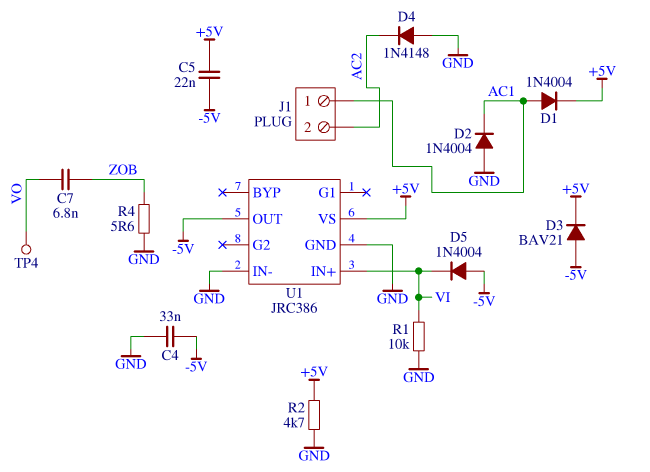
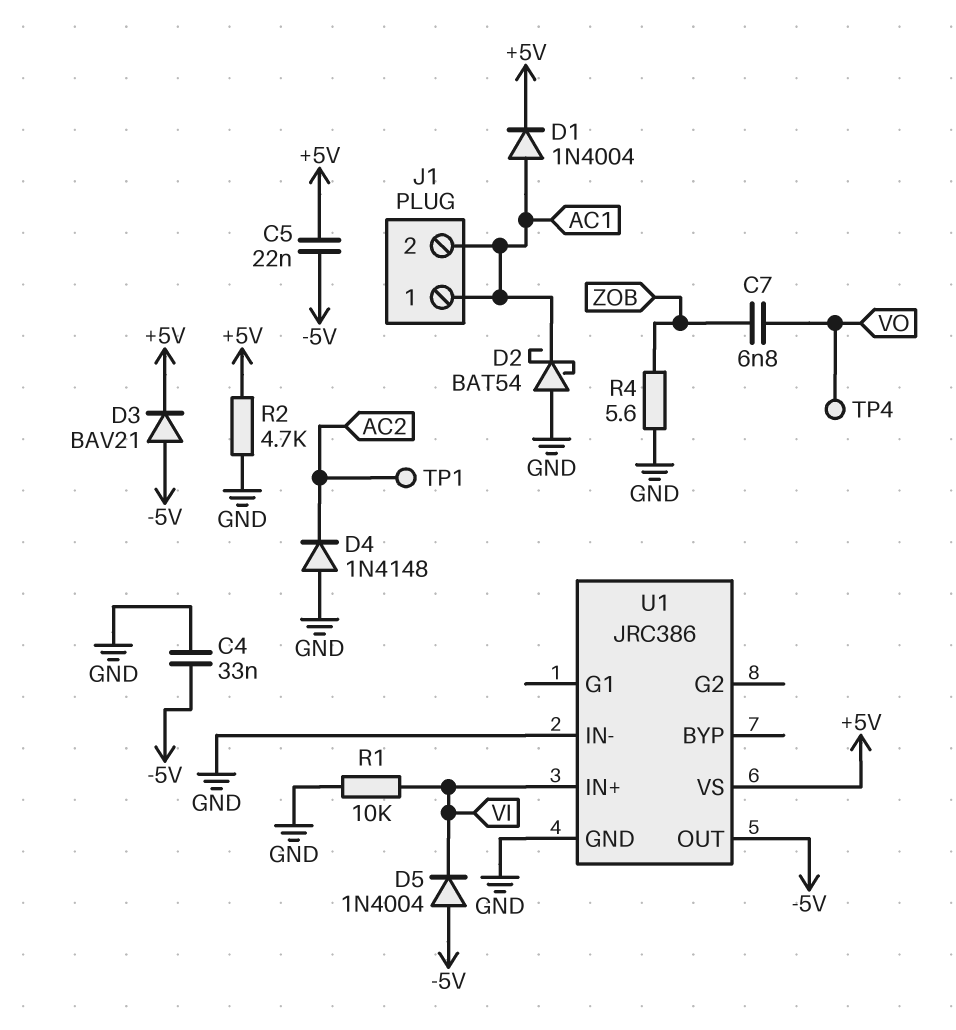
D2: diode 1N4004 (A GND, K AC1) -> schottky BAT54 (A GND, K AC1)
J1 pin 2: AC2 -> AC1
TP1: none -> test point (AC2)

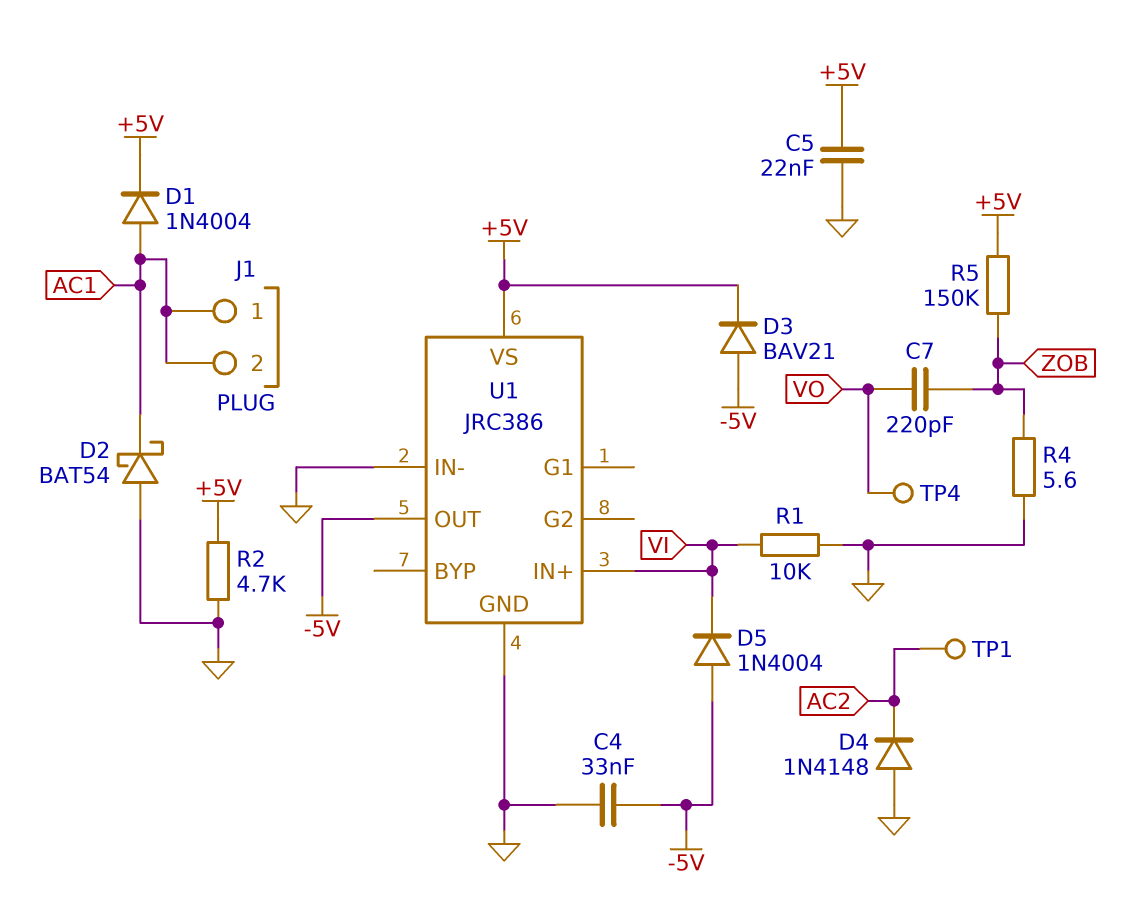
C5: 22nF (+5V, -5V) -> 22nF (+5V, GND)
C7: 6.8nF (VO, ZOB) -> 220pF (VO, ZOB)
R5: none -> 150k (+5V, ZOB)

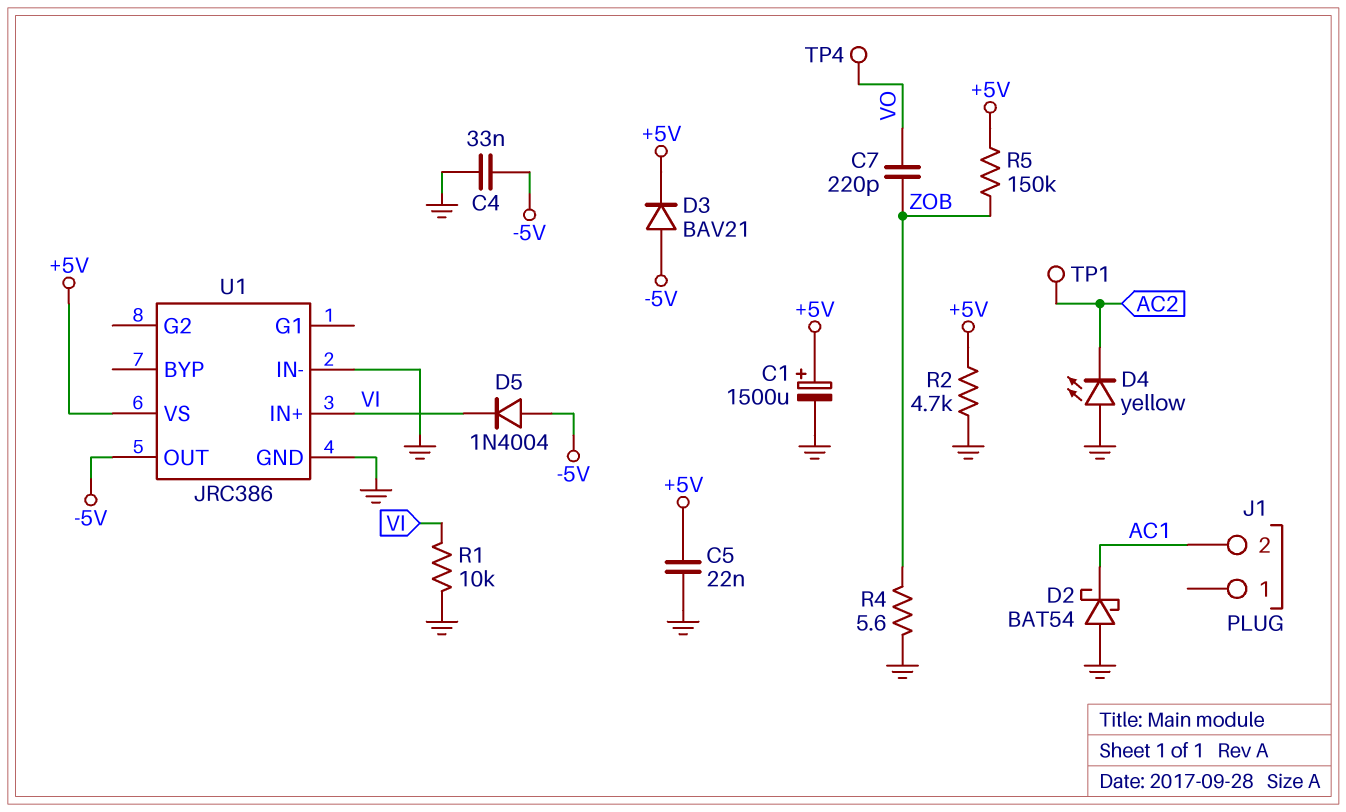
C1: none -> 1500uF (plus +5V, minus GND)
D1: diode 1N4004 (A AC1, K +5V) -> none
D4: diode 1N4148 (A GND, K AC2) -> LED yellow (A GND, K AC2)
J1 pin 1: AC1 -> none

